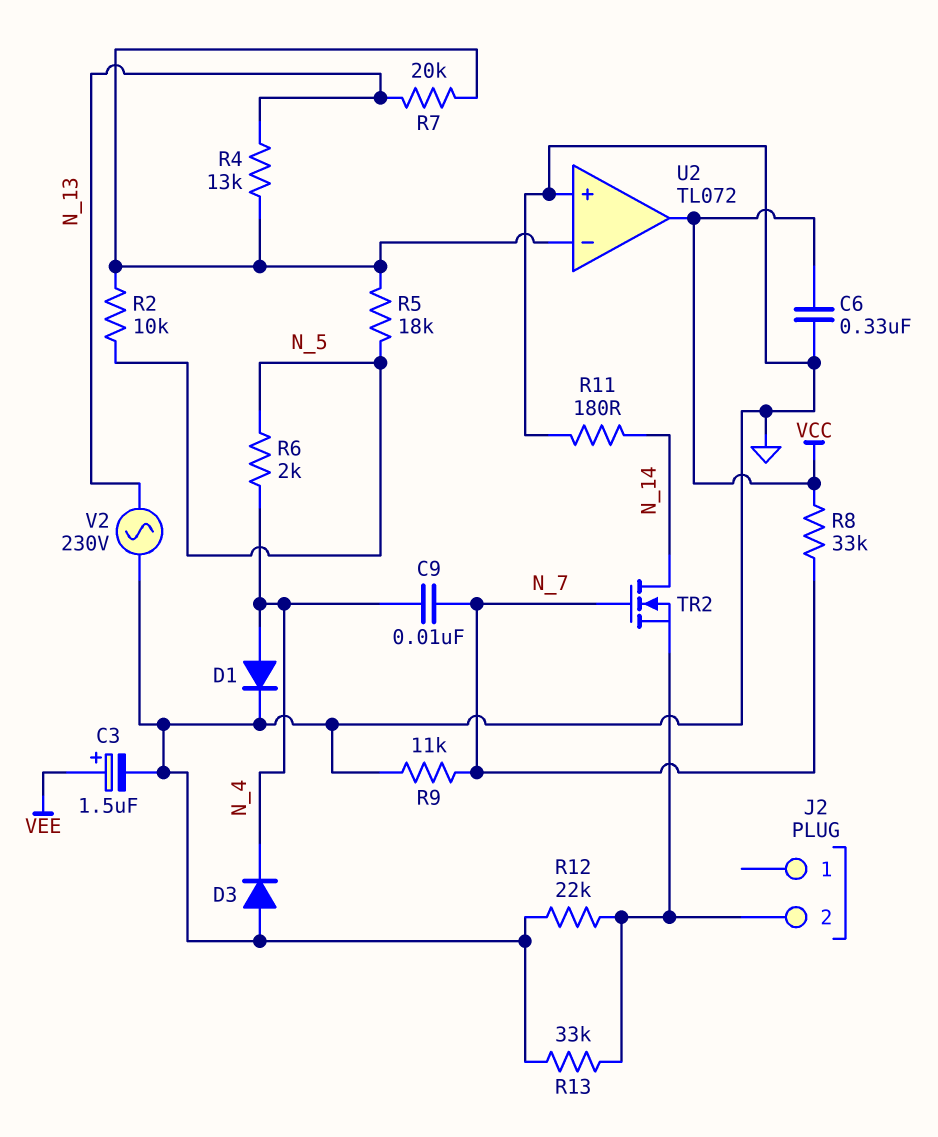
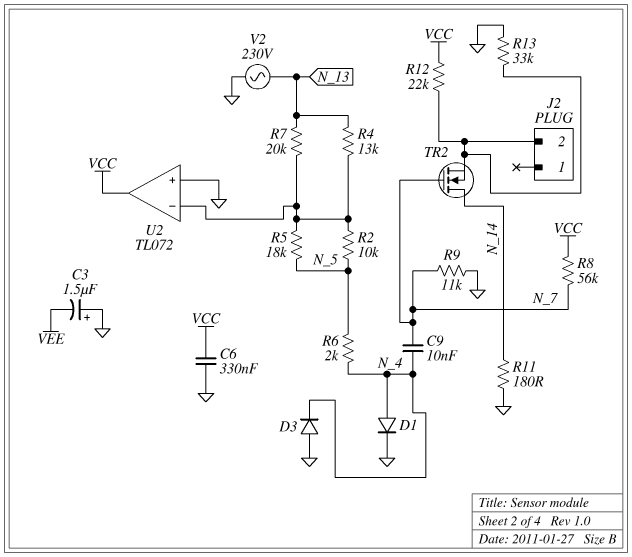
C3: 1.5uF (plus VEE, minus GND) -> 1.5uF (plus GND, minus VEE)
R8: 33k (N_7, VCC) -> 56k (N_7, VCC)
R12: 22k (GND, J2/2) -> 22k (J2/2, VCC)

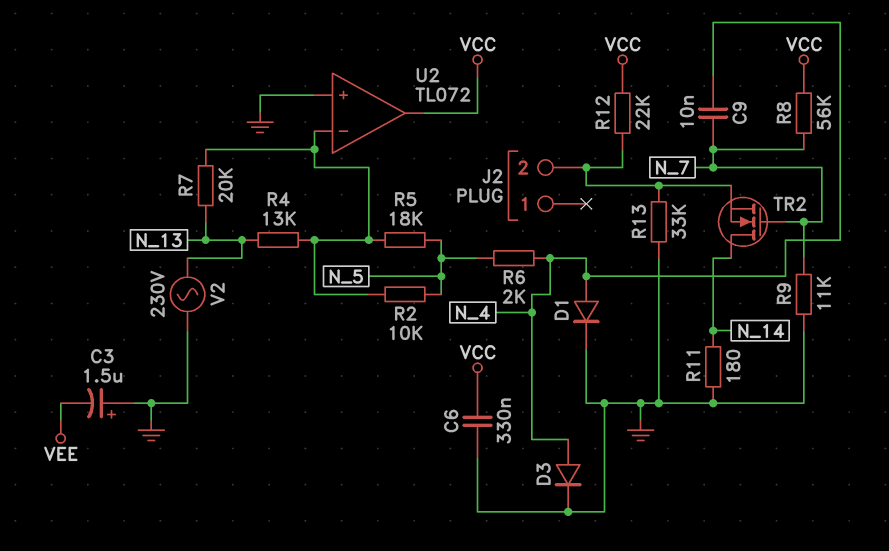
D3: diode (A GND, K N_4) -> diode (A N_4, K GND)

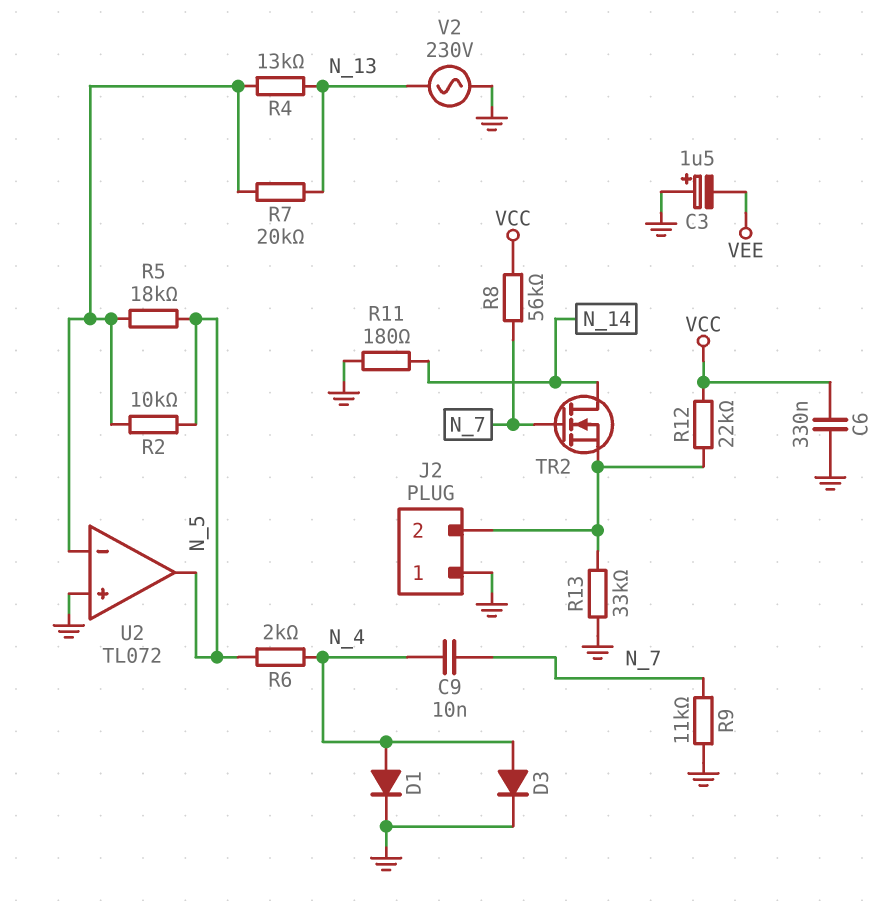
J2 pin 1: none -> GND
U2 pin out: VCC -> N_5

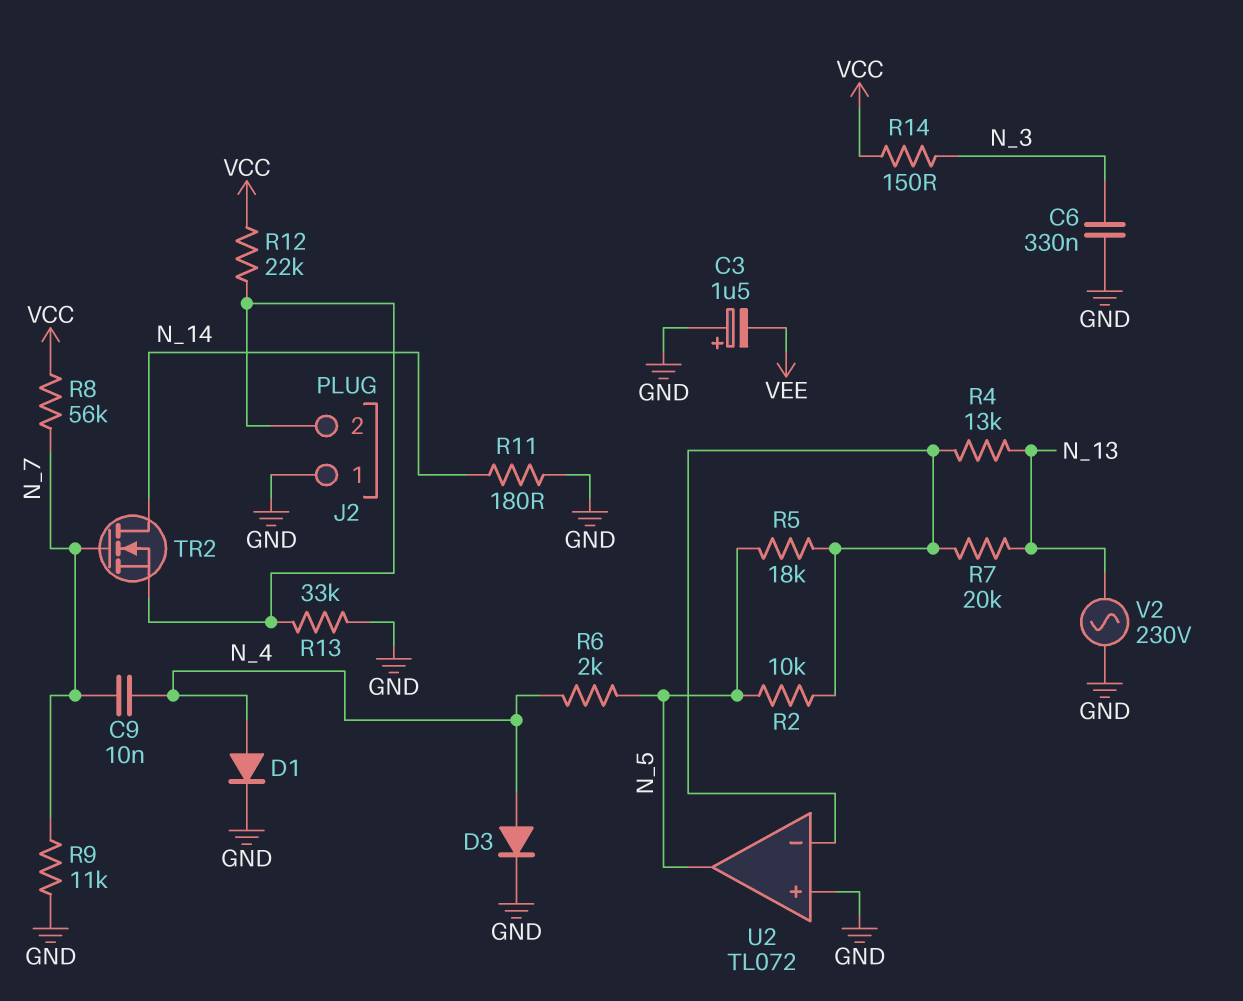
C6: 330nF (GND, VCC) -> 330nF (GND, N_3)
R14: none -> 150 (N_3, VCC)

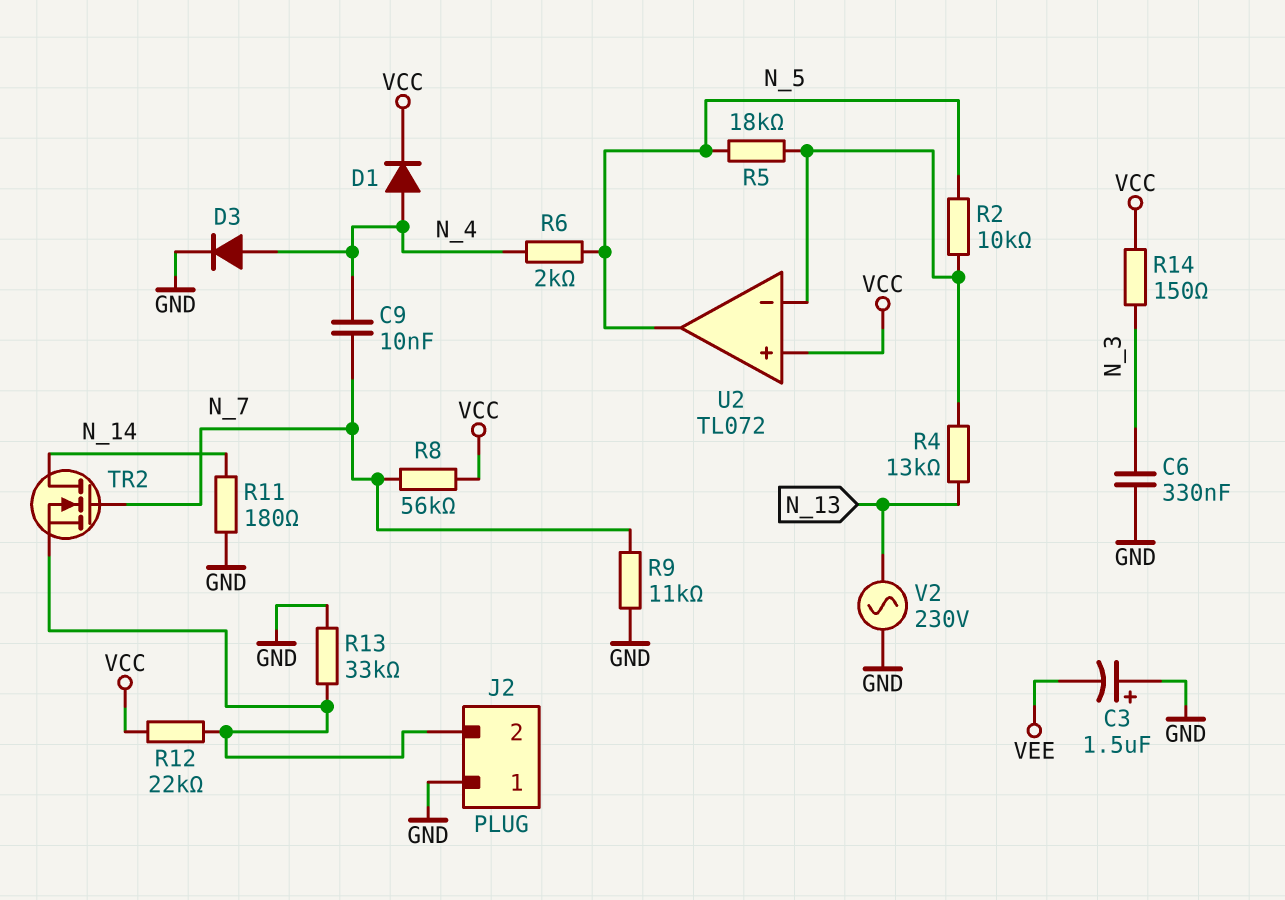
D1: diode (A N_4, K GND) -> diode (A N_4, K VCC)
R7: 20k (N_13, U2/in-) -> none
U2 pin in+: GND -> VCC

